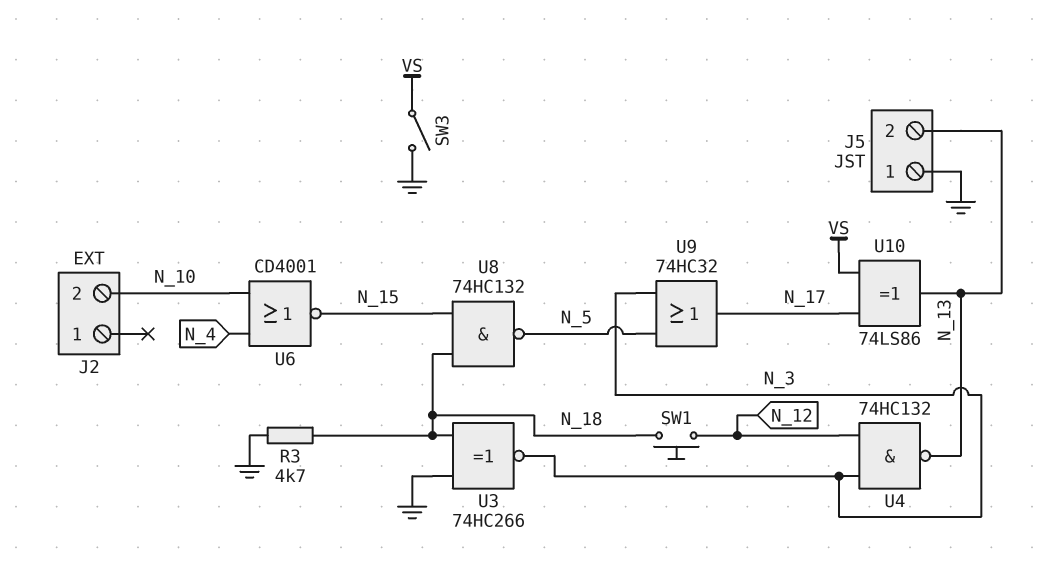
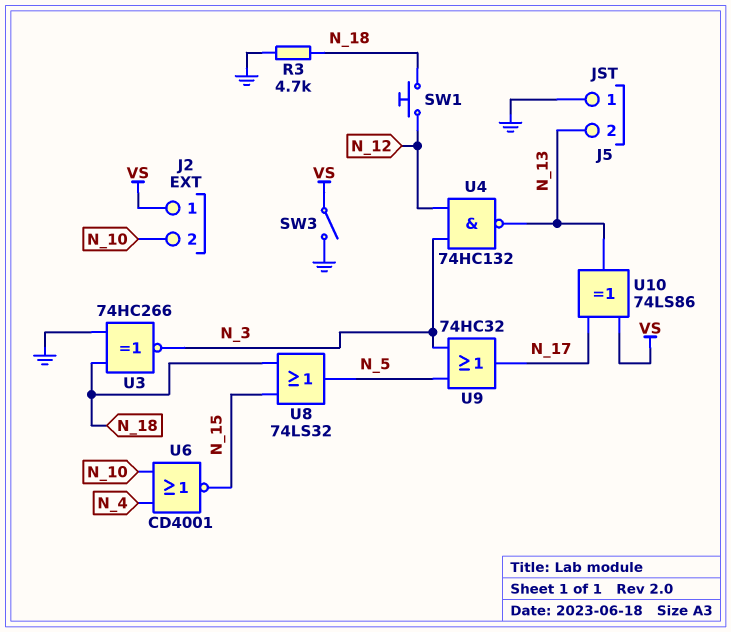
J2 pin 1: none -> VS
U8: NAND 74HC132 (in N_15, in N_18, out N_5) -> OR 74LS32 (in N_15, in N_18, out N_5)

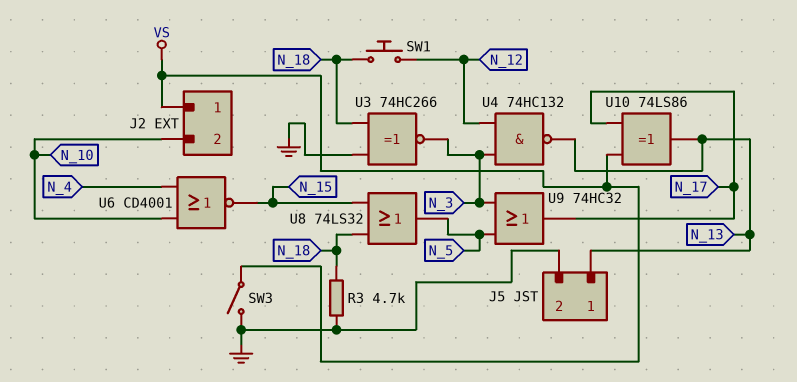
J5 pin 1: GND -> N_13
J5 pin 2: N_13 -> GND

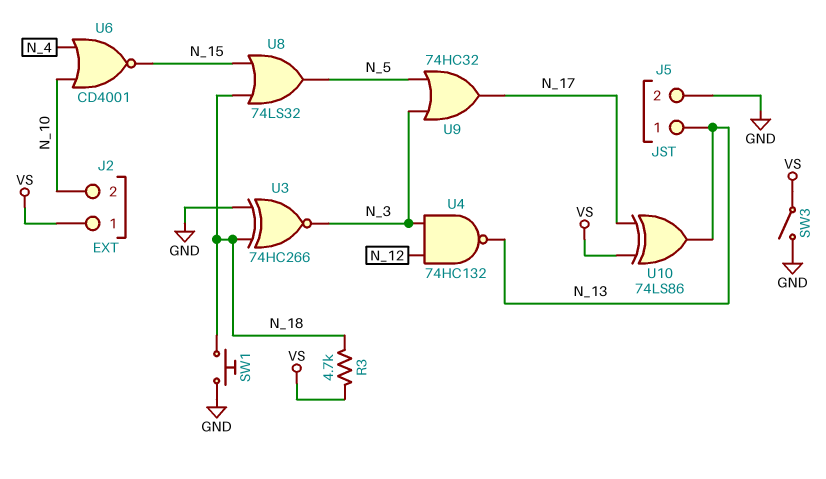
R3: 4.7k (GND, N_18) -> 4.7k (N_18, VS)
SW1: button (N_12, N_18) -> button (GND, N_18)

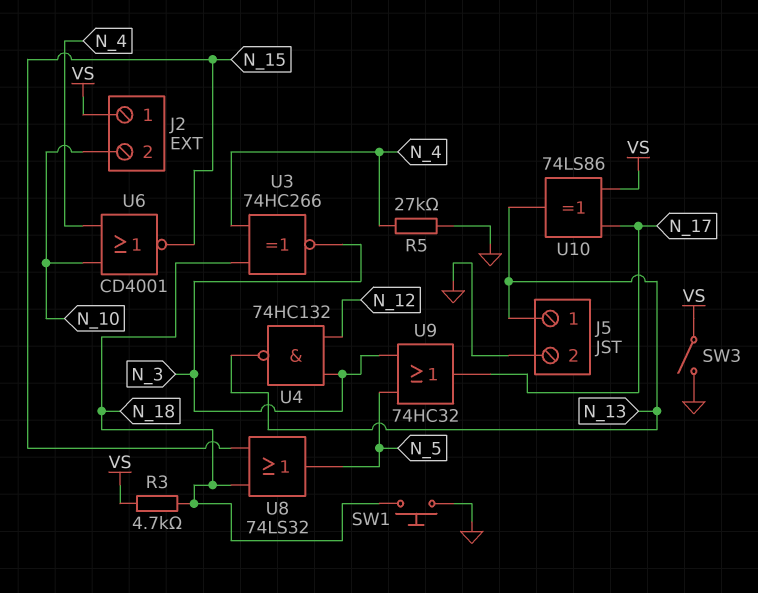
R5: none -> 27k (GND, N_4)
U3: XNOR 74HC266 (in GND, in N_18, out N_3) -> XNOR 74HC266 (in N_4, in N_18, out N_3)

